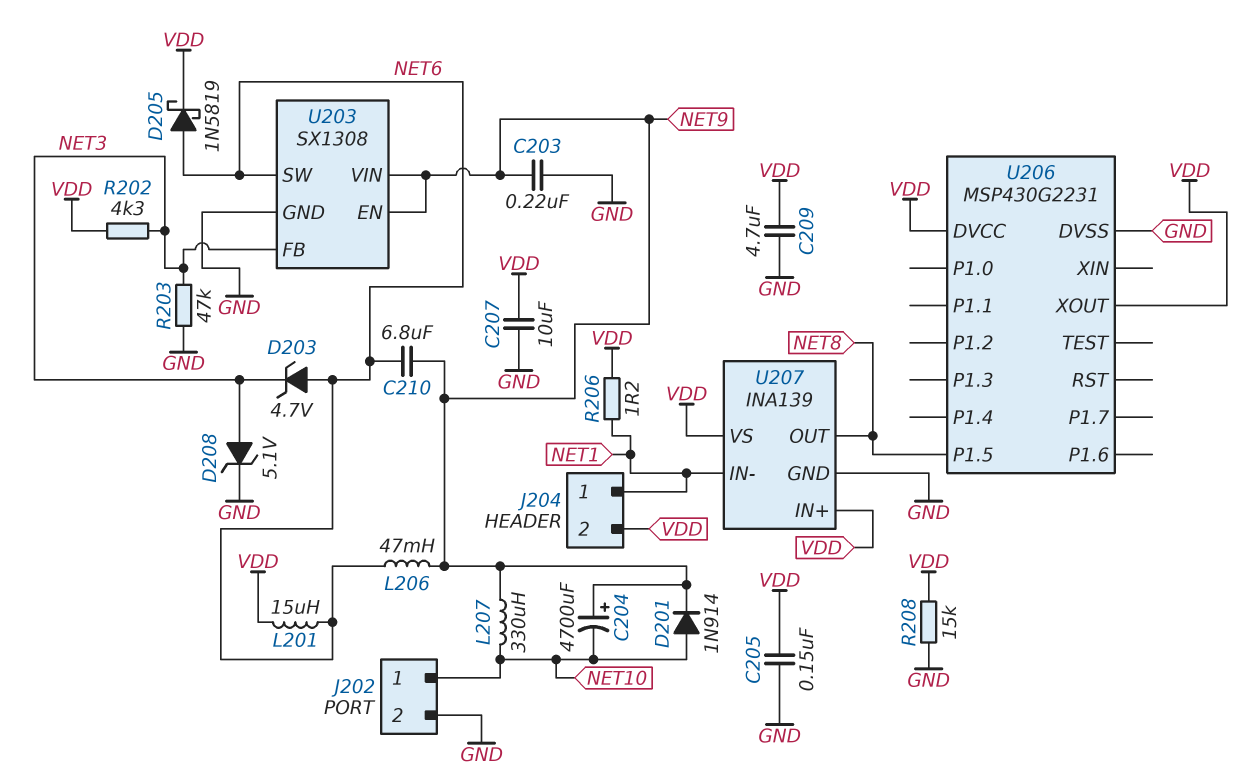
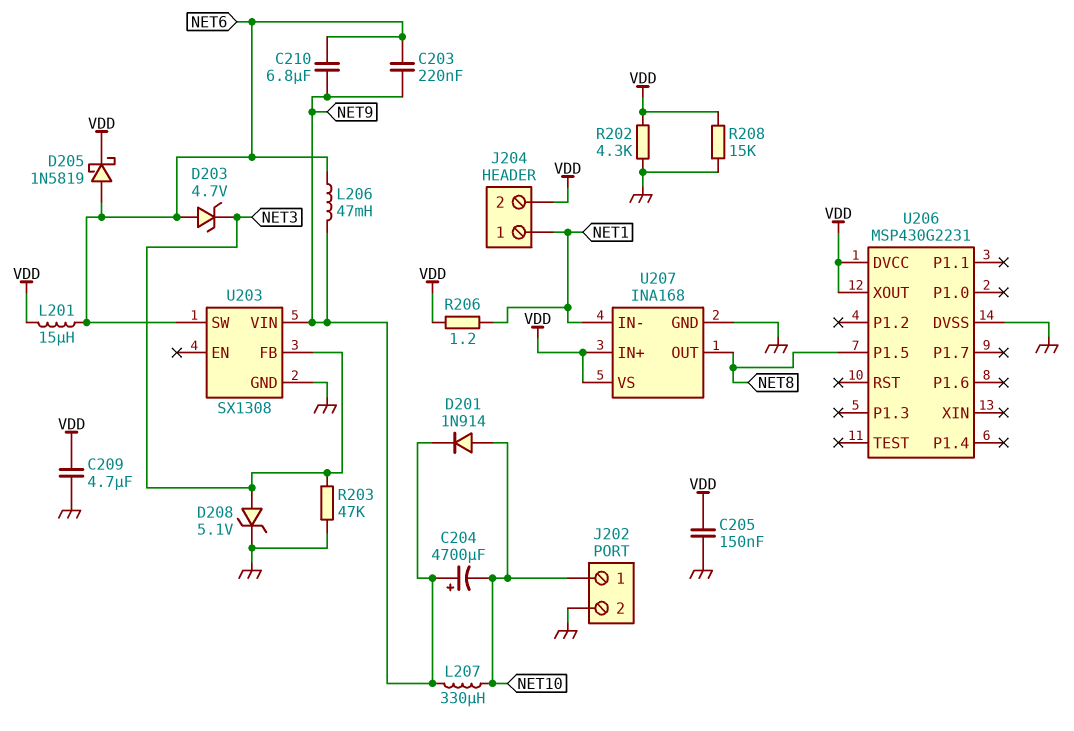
C203: 220nF (GND, NET9) -> 220nF (NET6, NET9)
C207: 10uF (GND, VDD) -> none
R202: 4.3k (NET3, VDD) -> 4.3k (GND, VDD)
U203 pin EN: NET9 -> none
U207: INA139 -> INA168

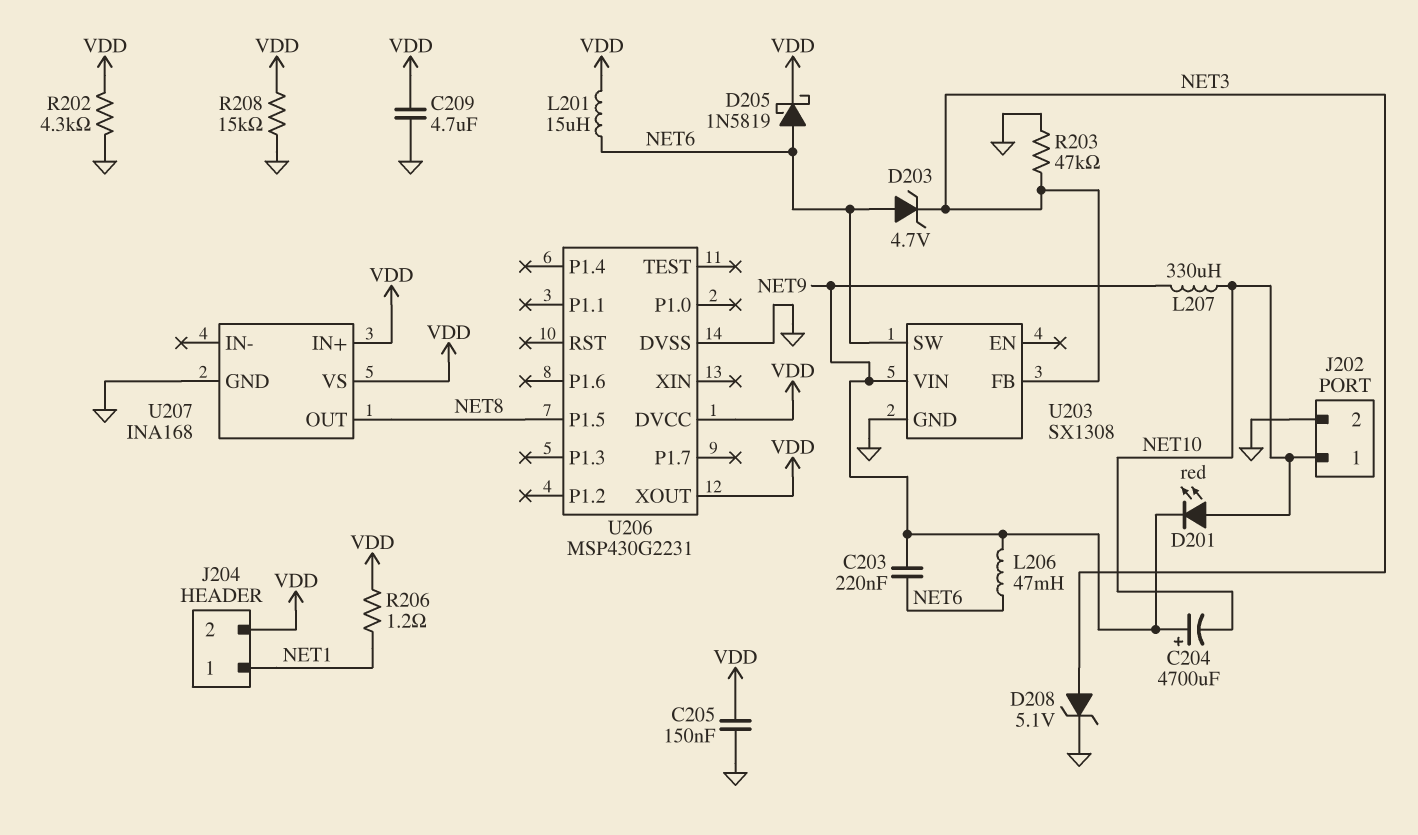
C210: 6.8uF (NET6, NET9) -> none
D201: diode 1N914 (A NET10, K NET9) -> LED red (A NET10, K NET9)
U207 pin IN-: NET1 -> none

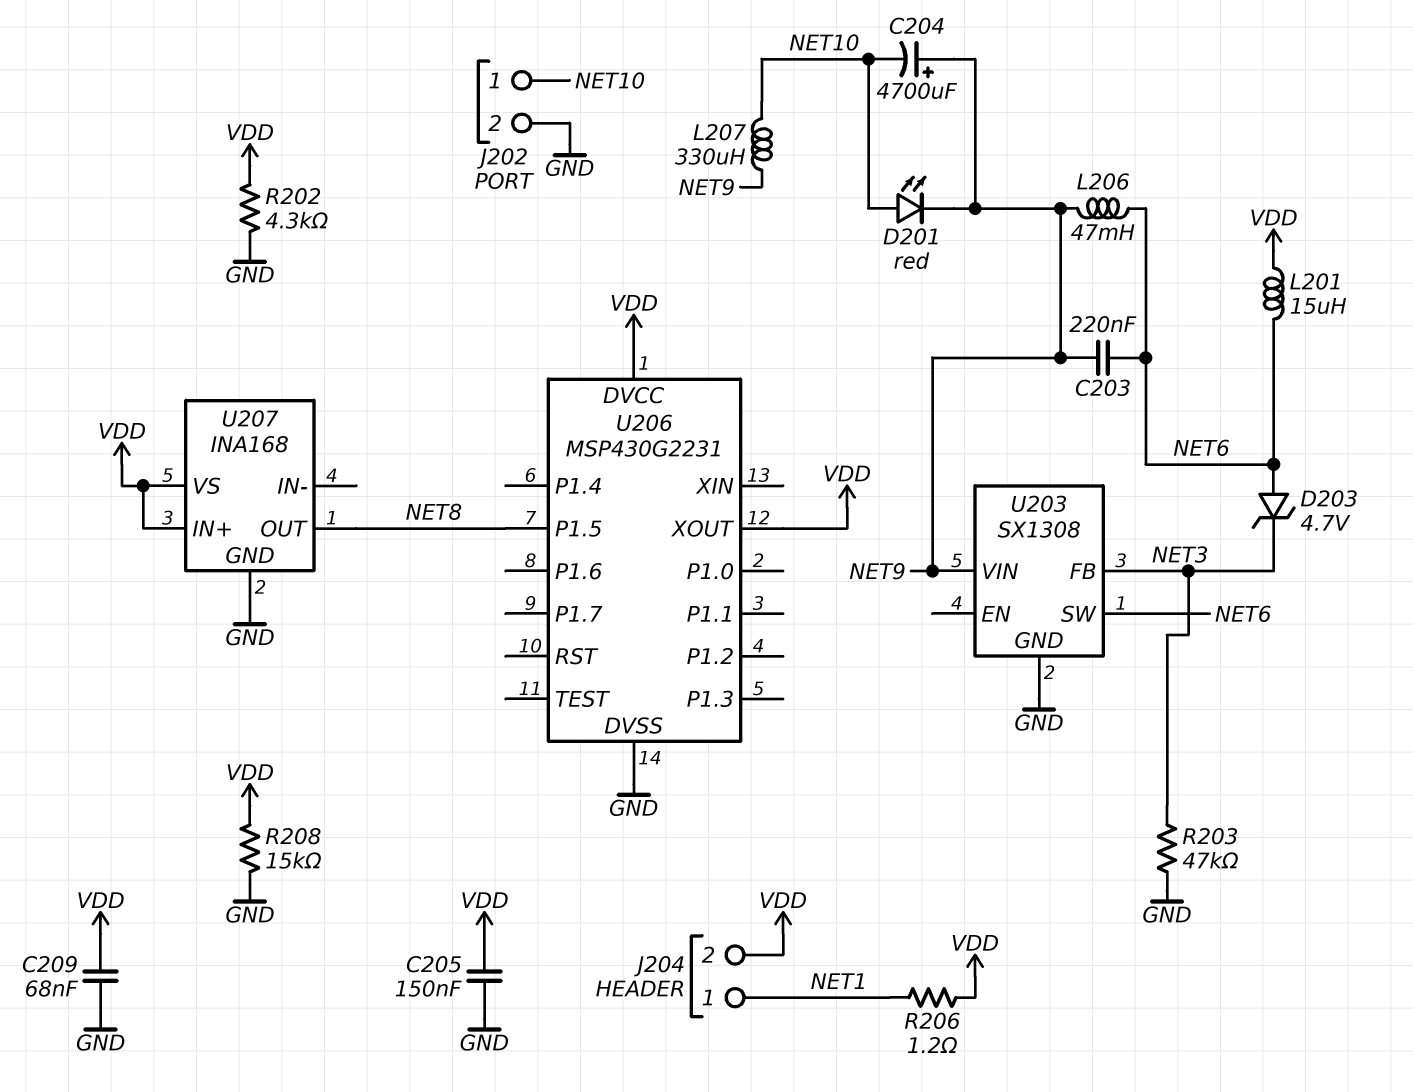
C209: 4.7uF (GND, VDD) -> 68nF (GND, VDD)
D205: schottky 1N5819 (A NET6, K VDD) -> none
D208: zener 5.1V (A NET3, K GND) -> none

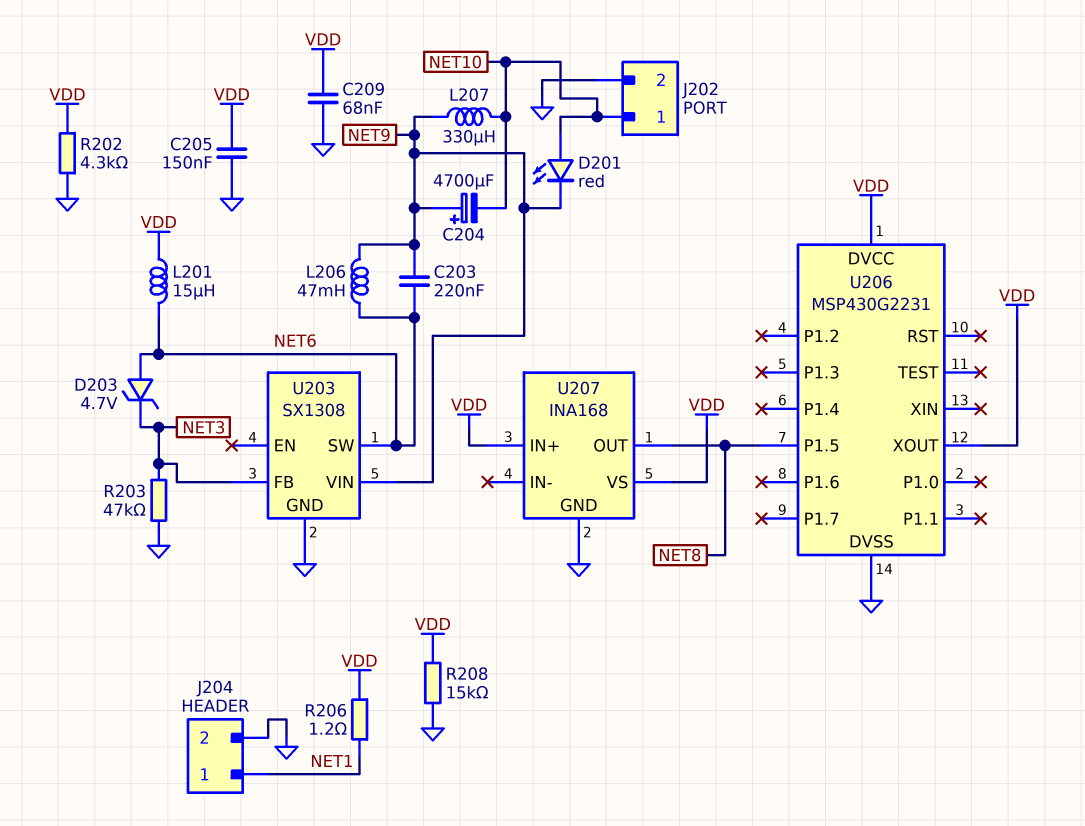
J204 pin 2: VDD -> GND

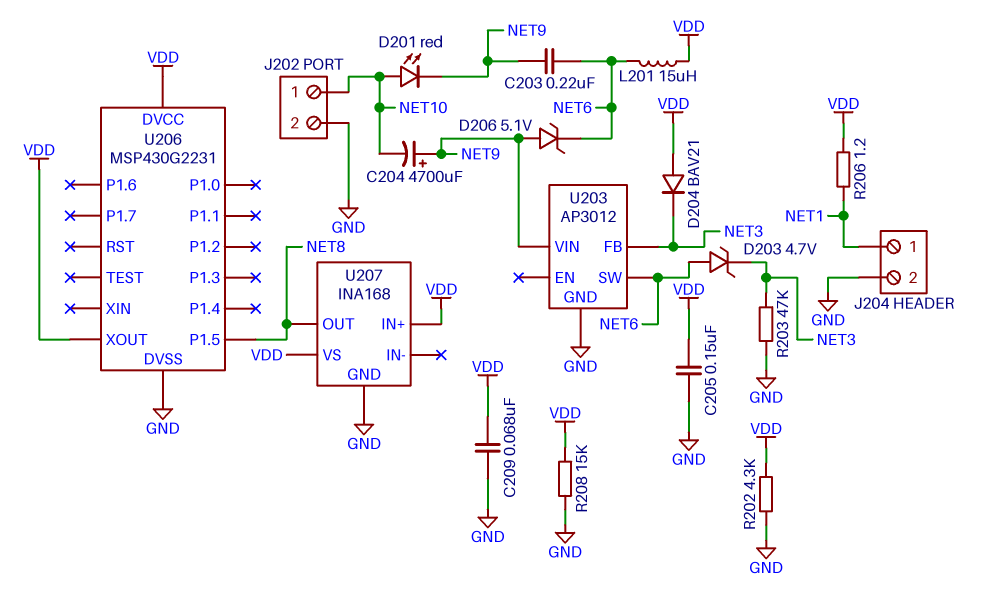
D204: none -> diode BAV21 (A VDD, K NET3)
D206: none -> zener 5.1V (A NET9, K NET6)
L206: 47mH (NET6, NET9) -> none
L207: 330uH (NET9, NET10) -> none
U203: SX1308 -> AP3012

